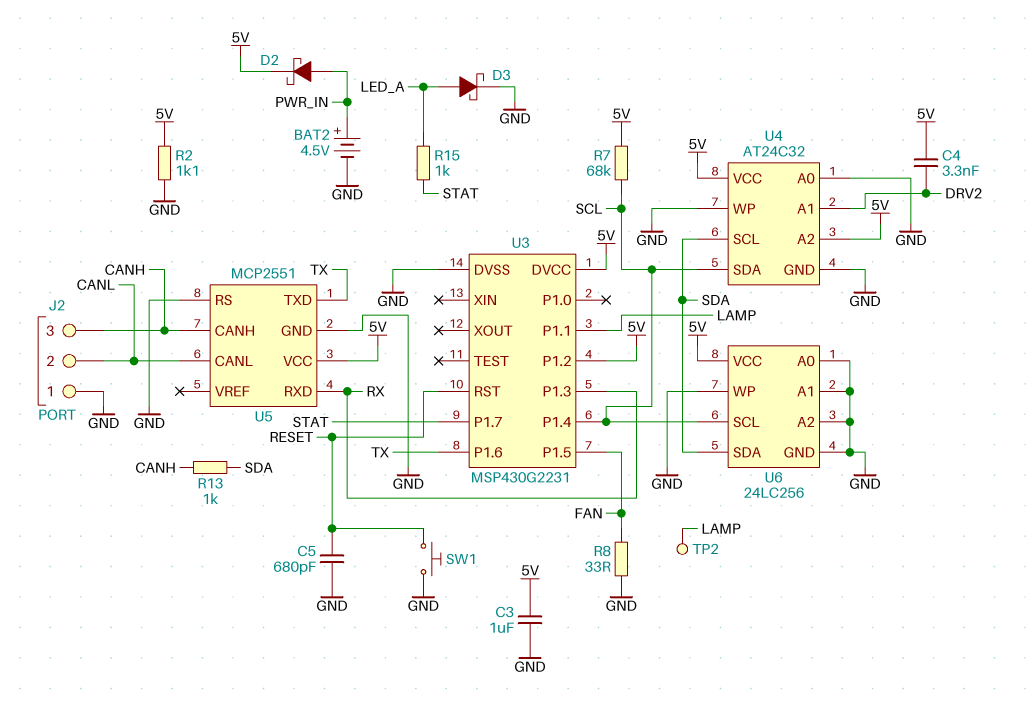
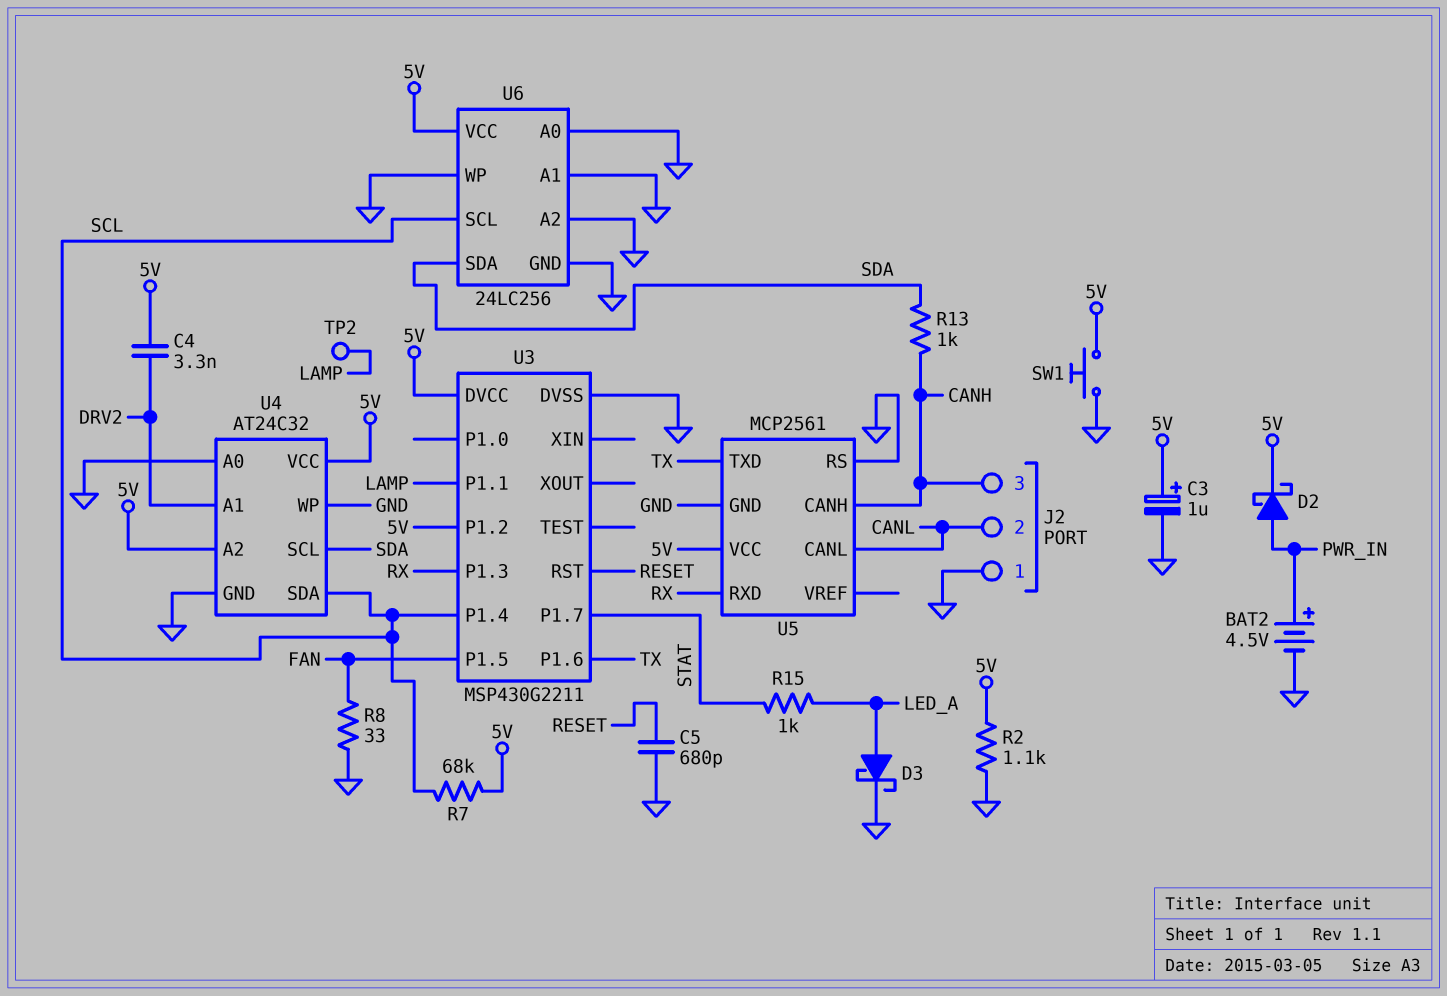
C3: 1uF (5V, GND) -> 1uF (plus 5V, minus GND)
SW1: button (GND, RESET) -> button (5V, GND)
U3: MSP430G2231 -> MSP430G2211
U5: MCP2551 -> MCP2561

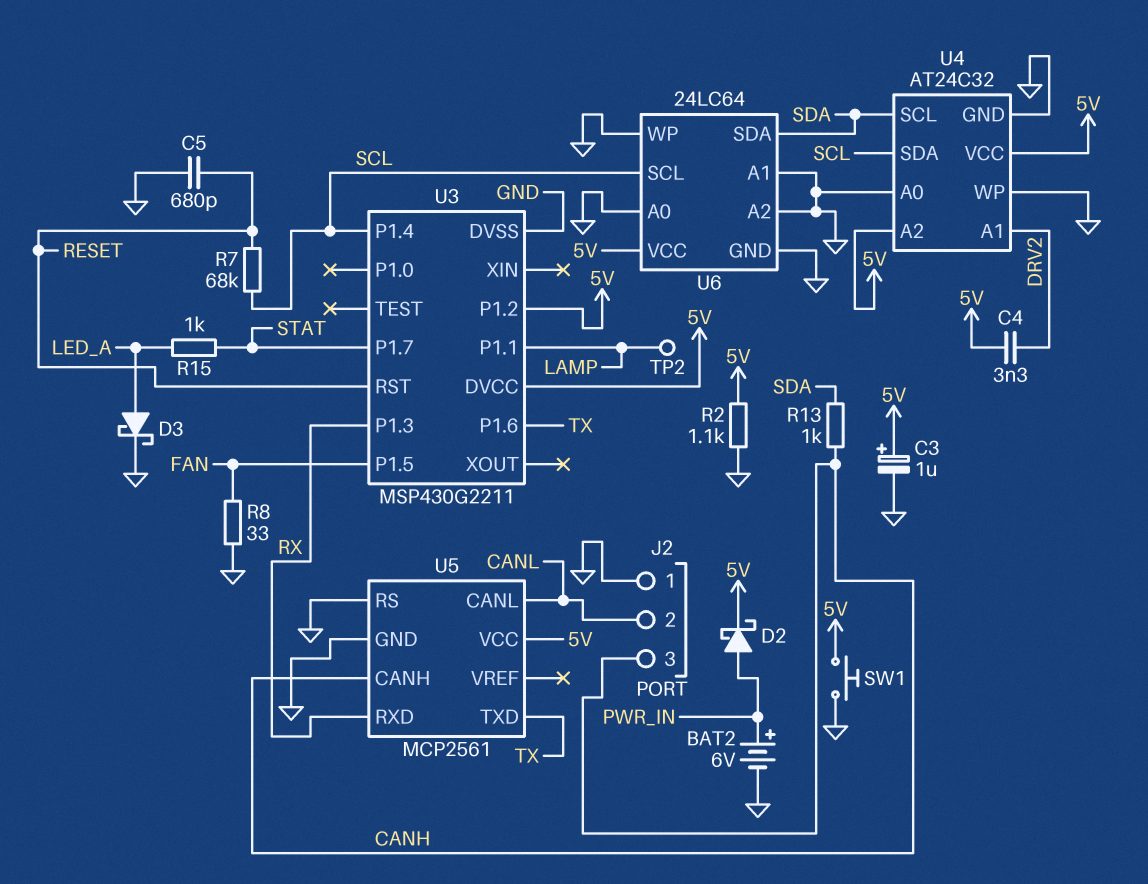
BAT2: 4.5V (plus PWR_IN, minus GND) -> 6V (plus PWR_IN, minus GND)
R7: 68k (5V, SCL) -> 68k (RESET, SCL)
U6: 24LC256 -> 24LC64

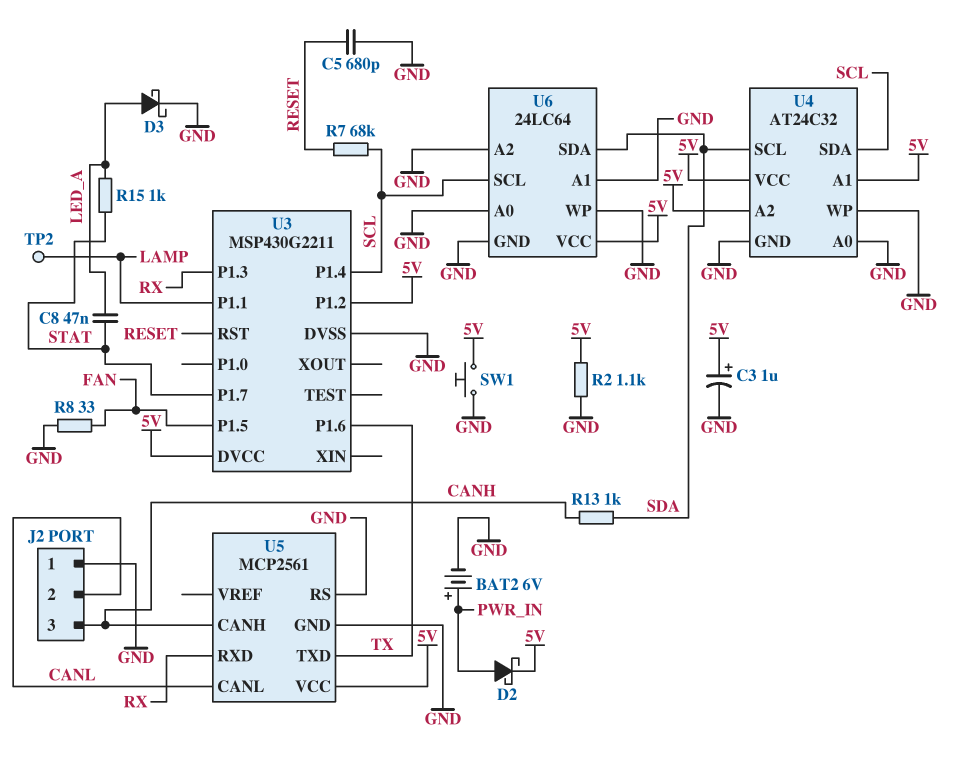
C4: 3.3nF (5V, DRV2) -> none
C8: none -> 47nF (LED_A, STAT)
U4 pin A1: DRV2 -> 5V

